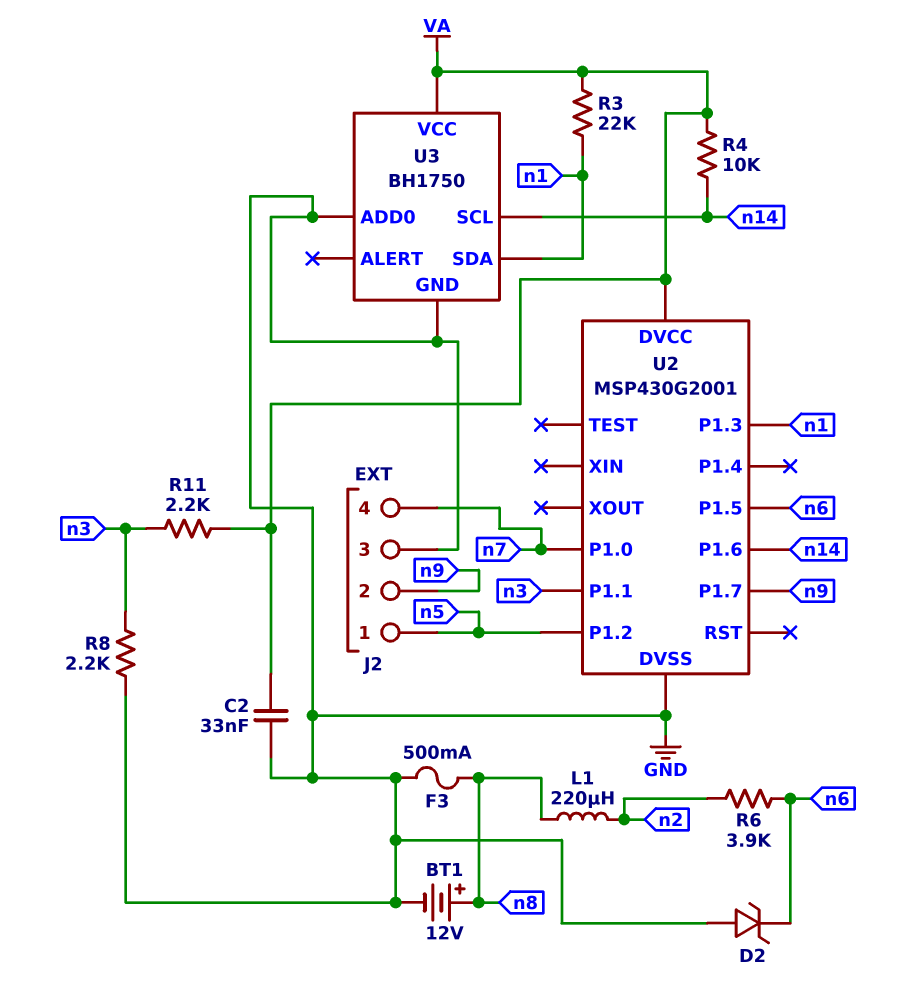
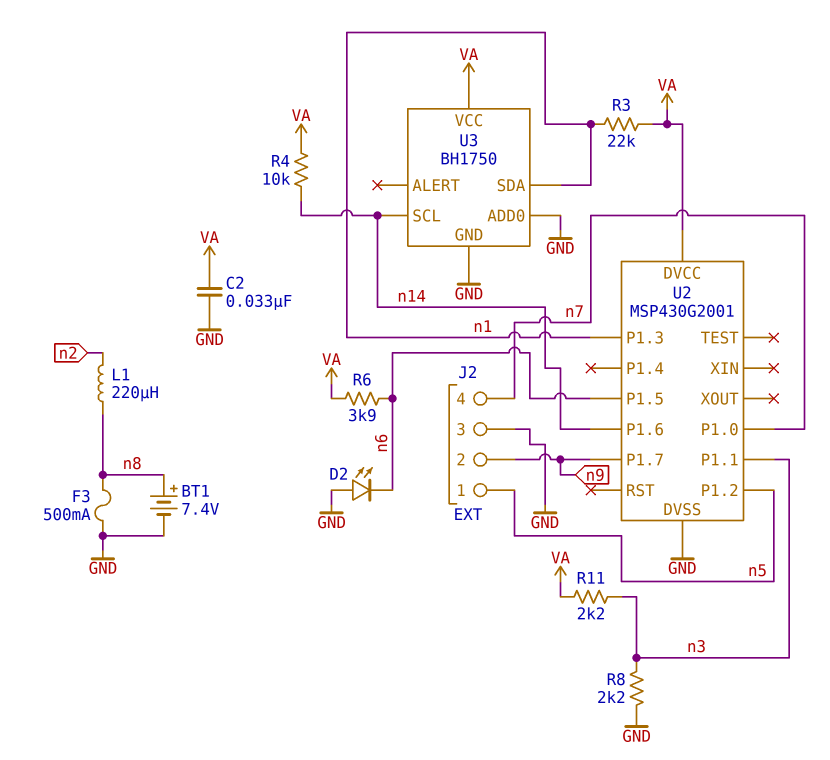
BT1: 12V (plus n8, minus GND) -> 7.4V (plus n8, minus GND)
D2: zener (A GND, K n6) -> LED (A GND, K n6)
R6: 3.9k (n2, n6) -> 3.9k (VA, n6)

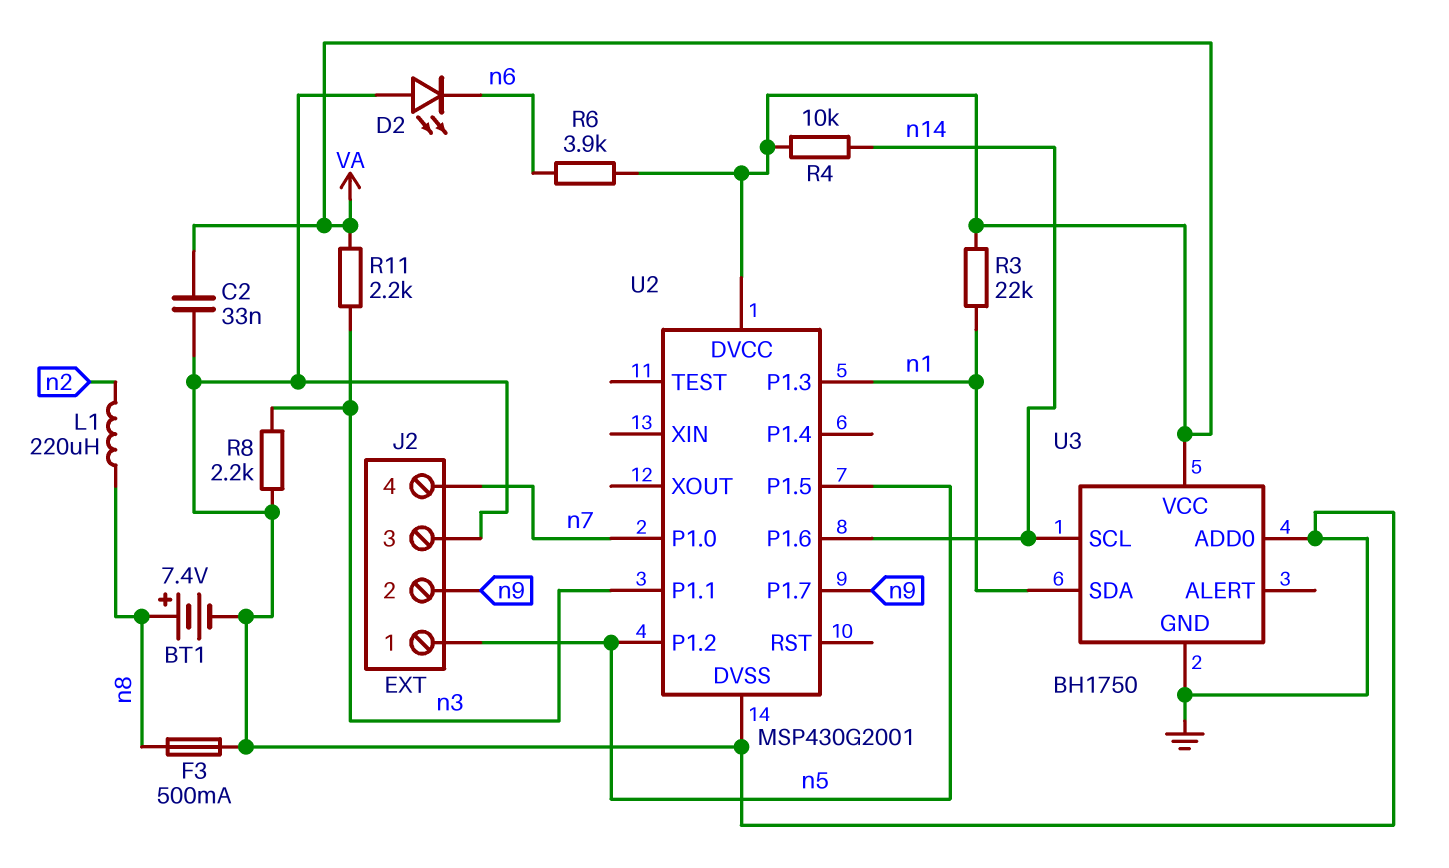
U2 pin P1.5: n6 -> n5

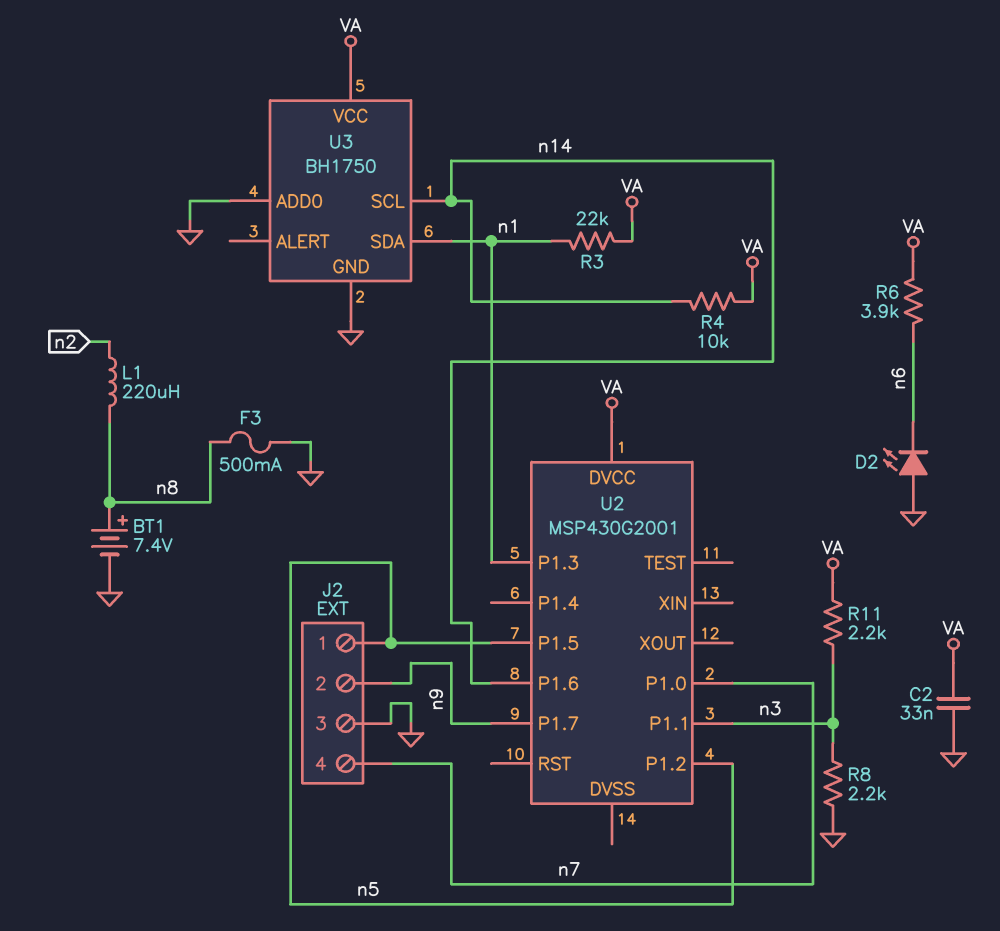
U2 pin DVSS: GND -> none

